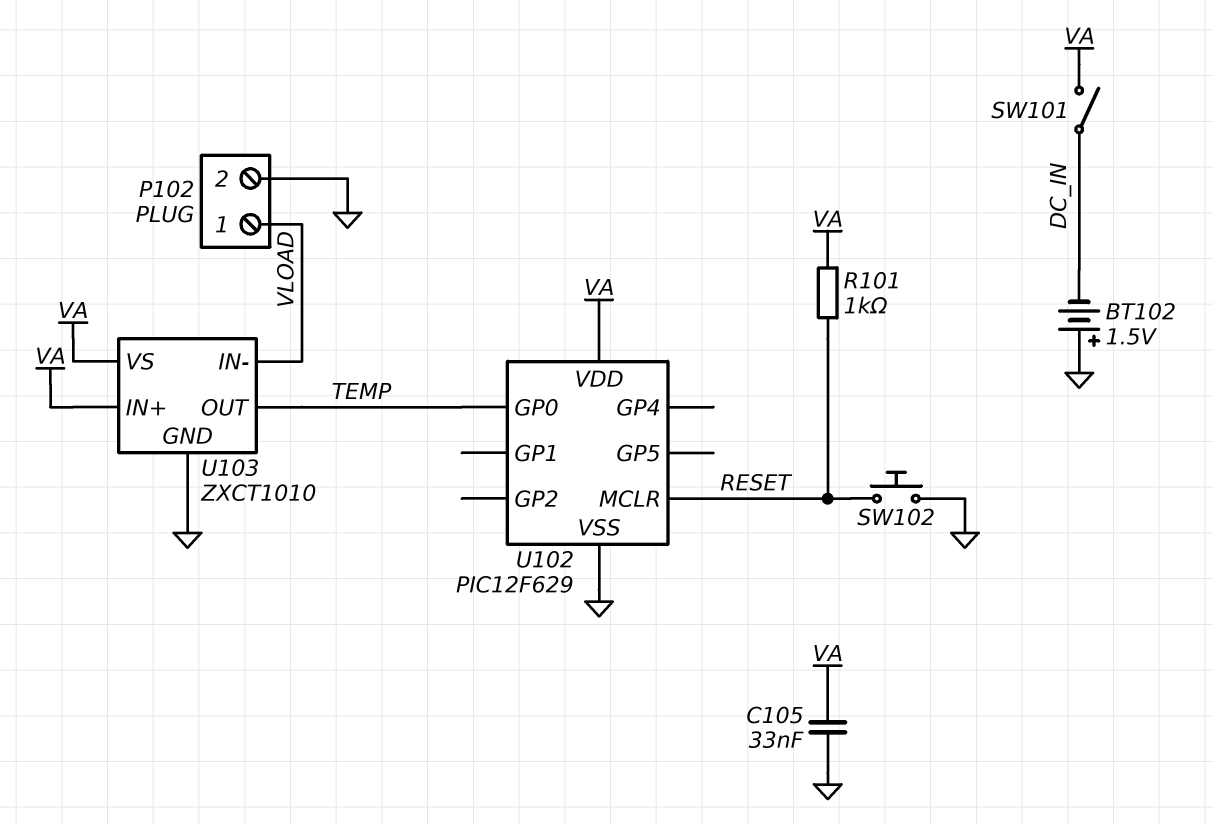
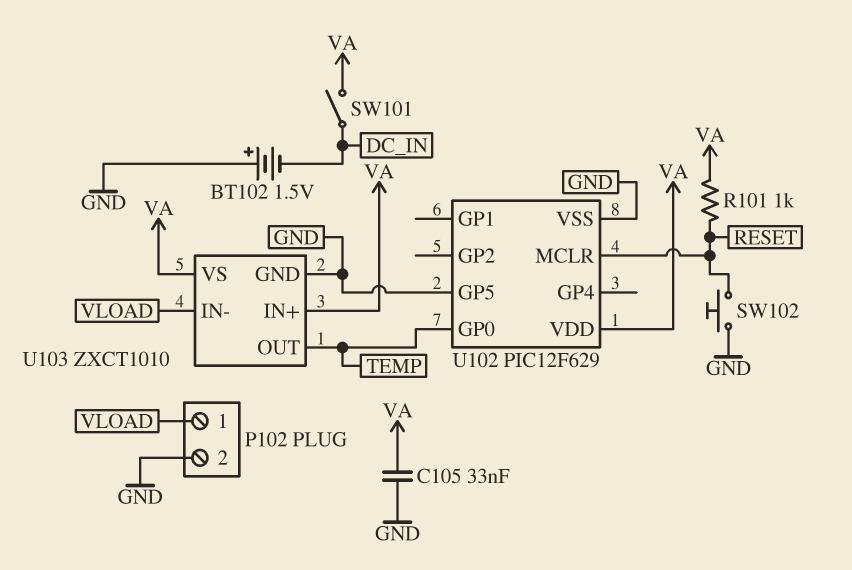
U102 pin GP5: none -> GND

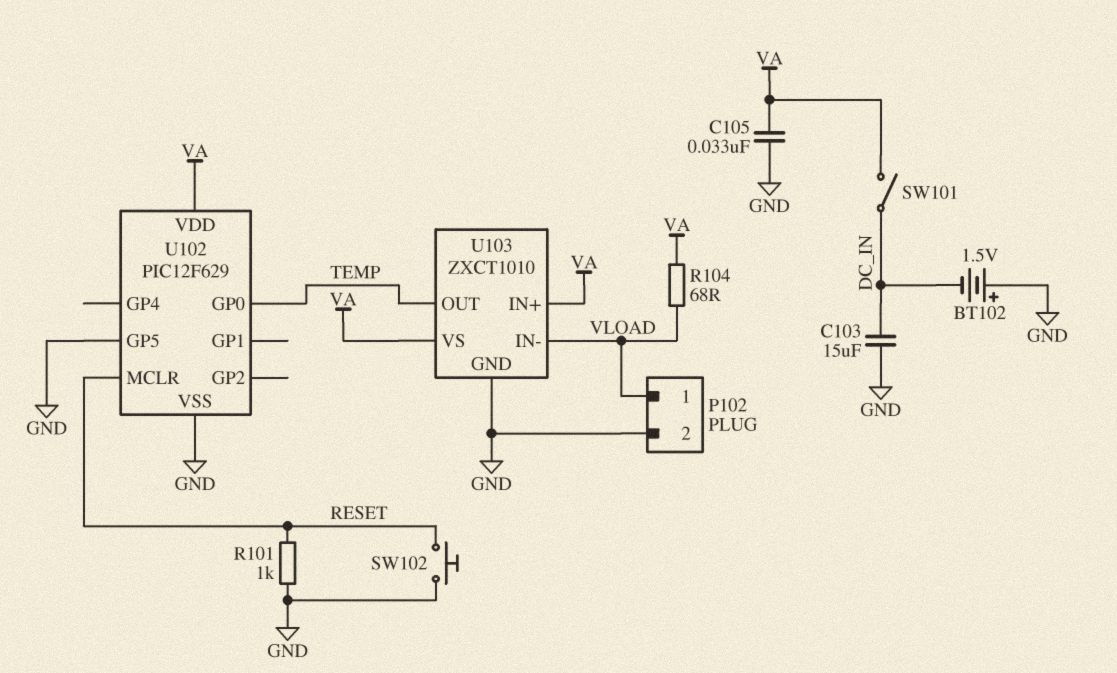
C103: none -> 15uF (DC_IN, GND)
R101: 1k (RESET, VA) -> 1k (GND, RESET)
R104: none -> 68 (VA, VLOAD)

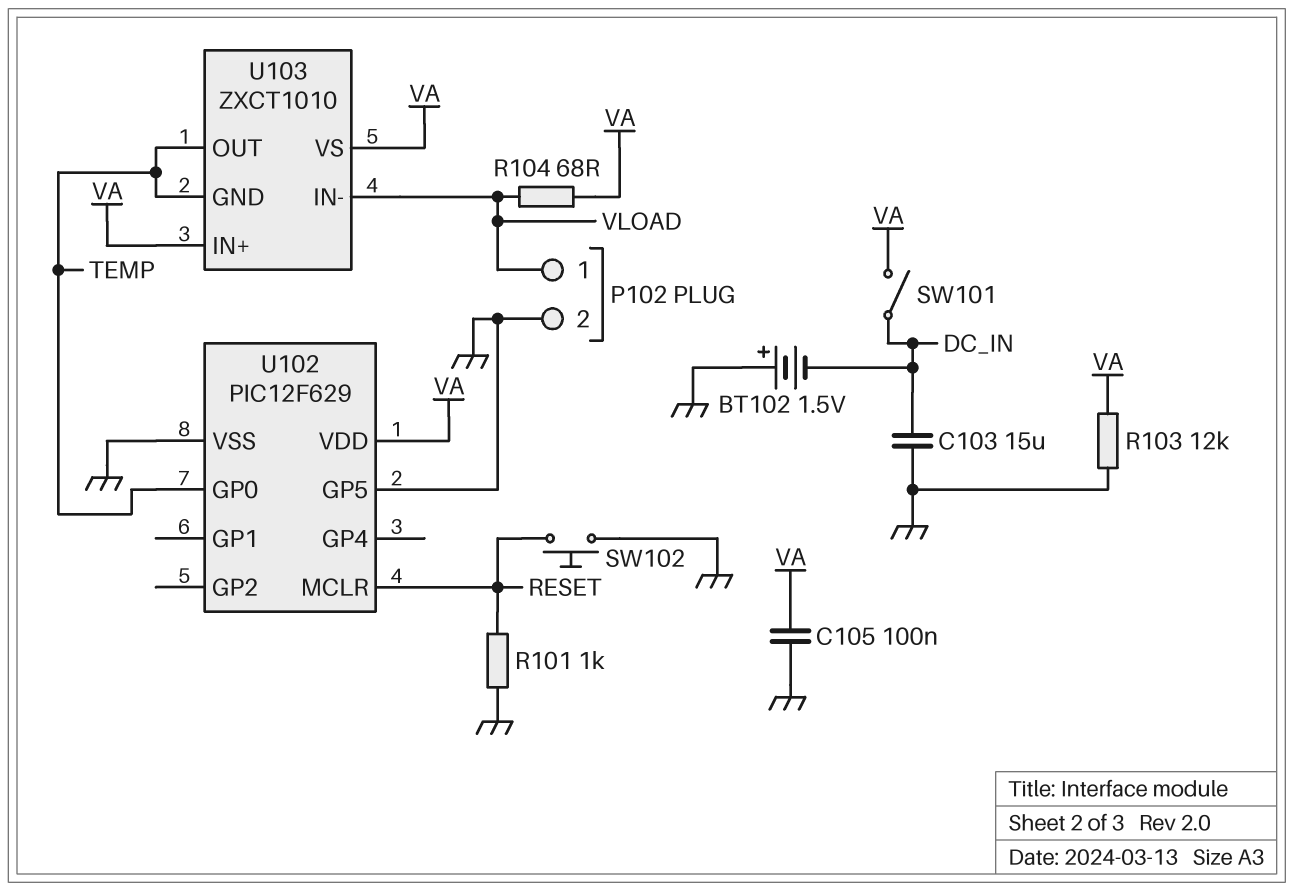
C105: 33nF (GND, VA) -> 100nF (GND, VA)
R103: none -> 12k (GND, VA)
U103 pin GND: GND -> TEMP

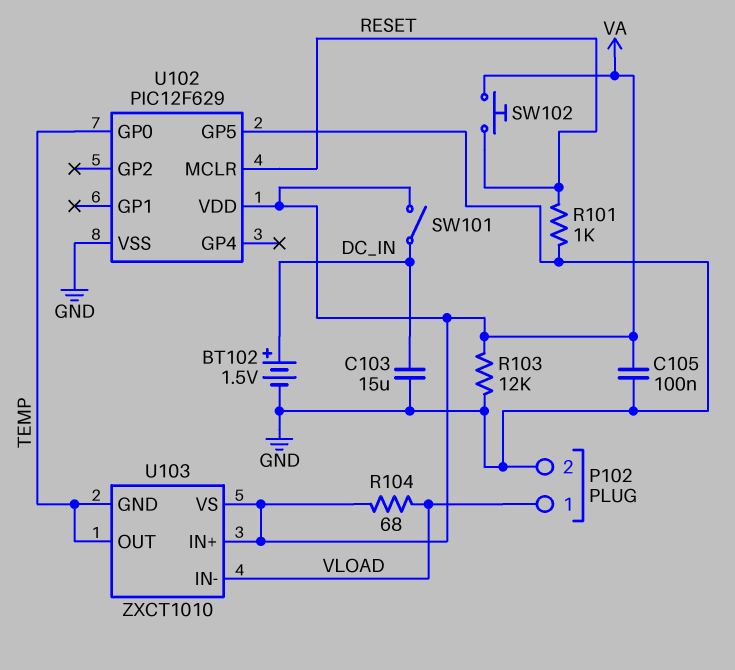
BT102: 1.5V (plus GND, minus DC_IN) -> 1.5V (plus DC_IN, minus GND)
SW102: button (GND, RESET) -> button (RESET, VA)

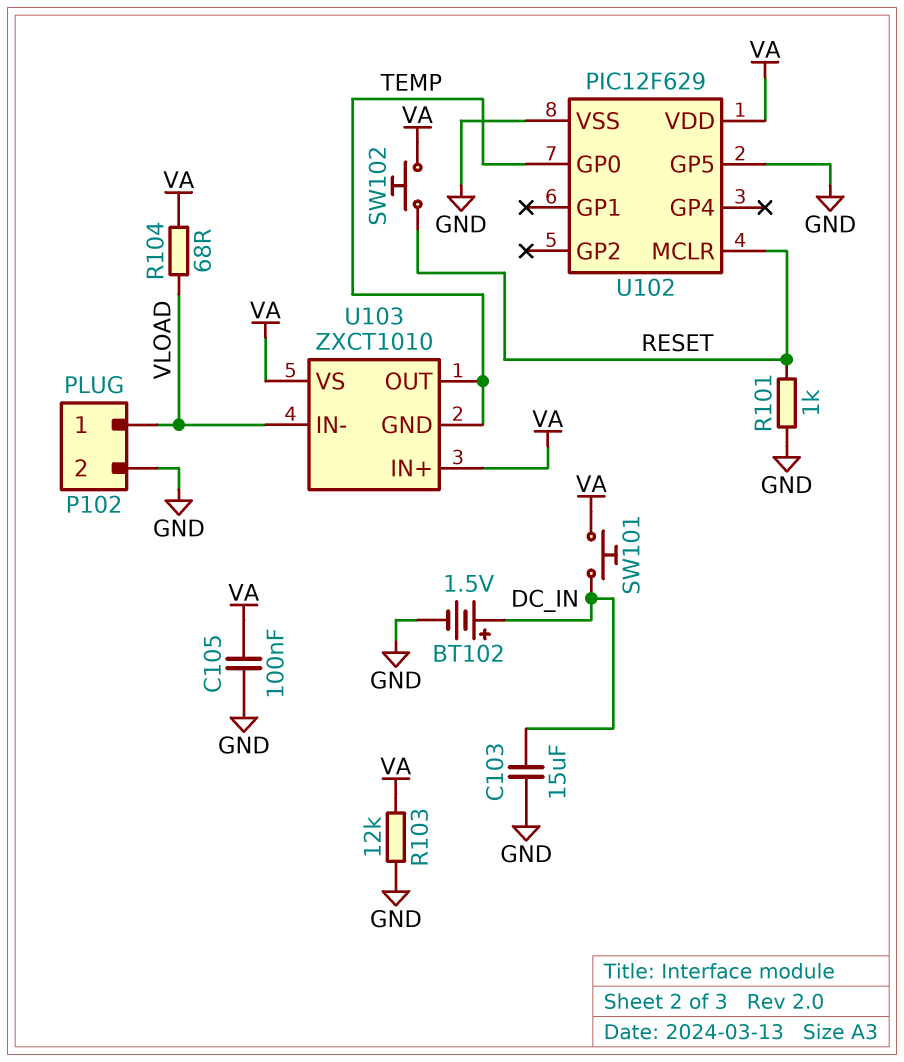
SW101: switch (DC_IN, VA) -> button (DC_IN, VA)

